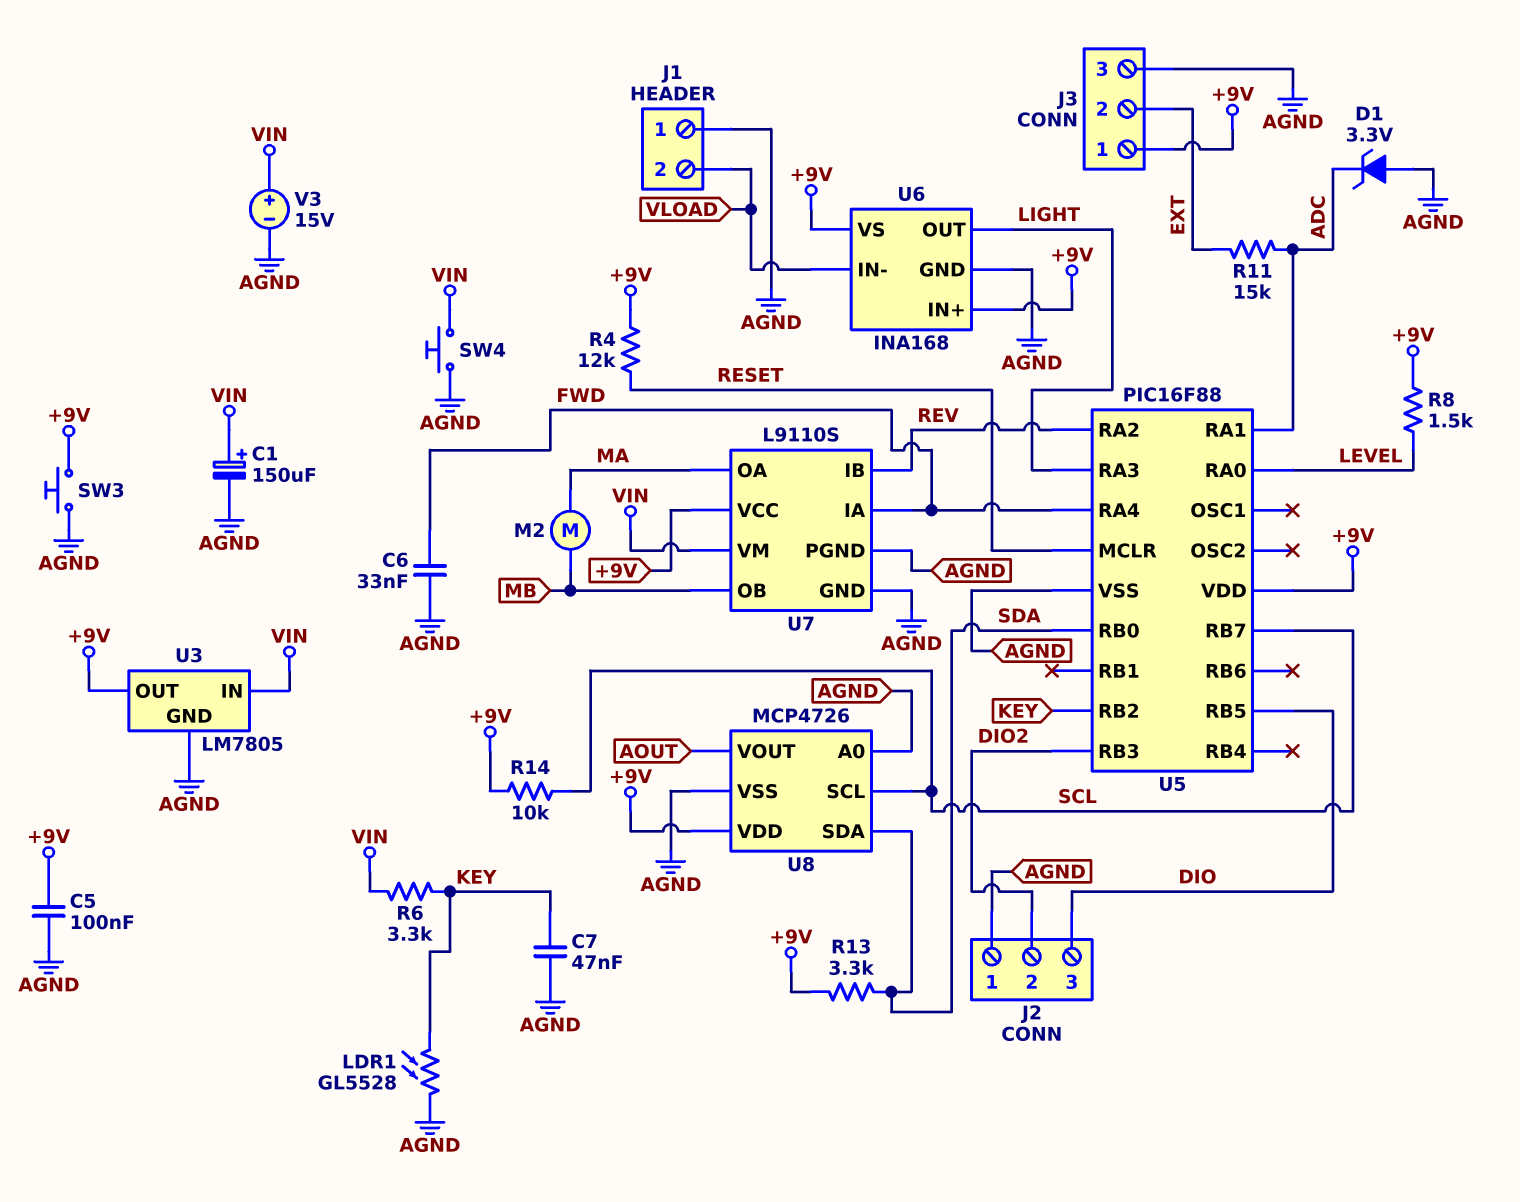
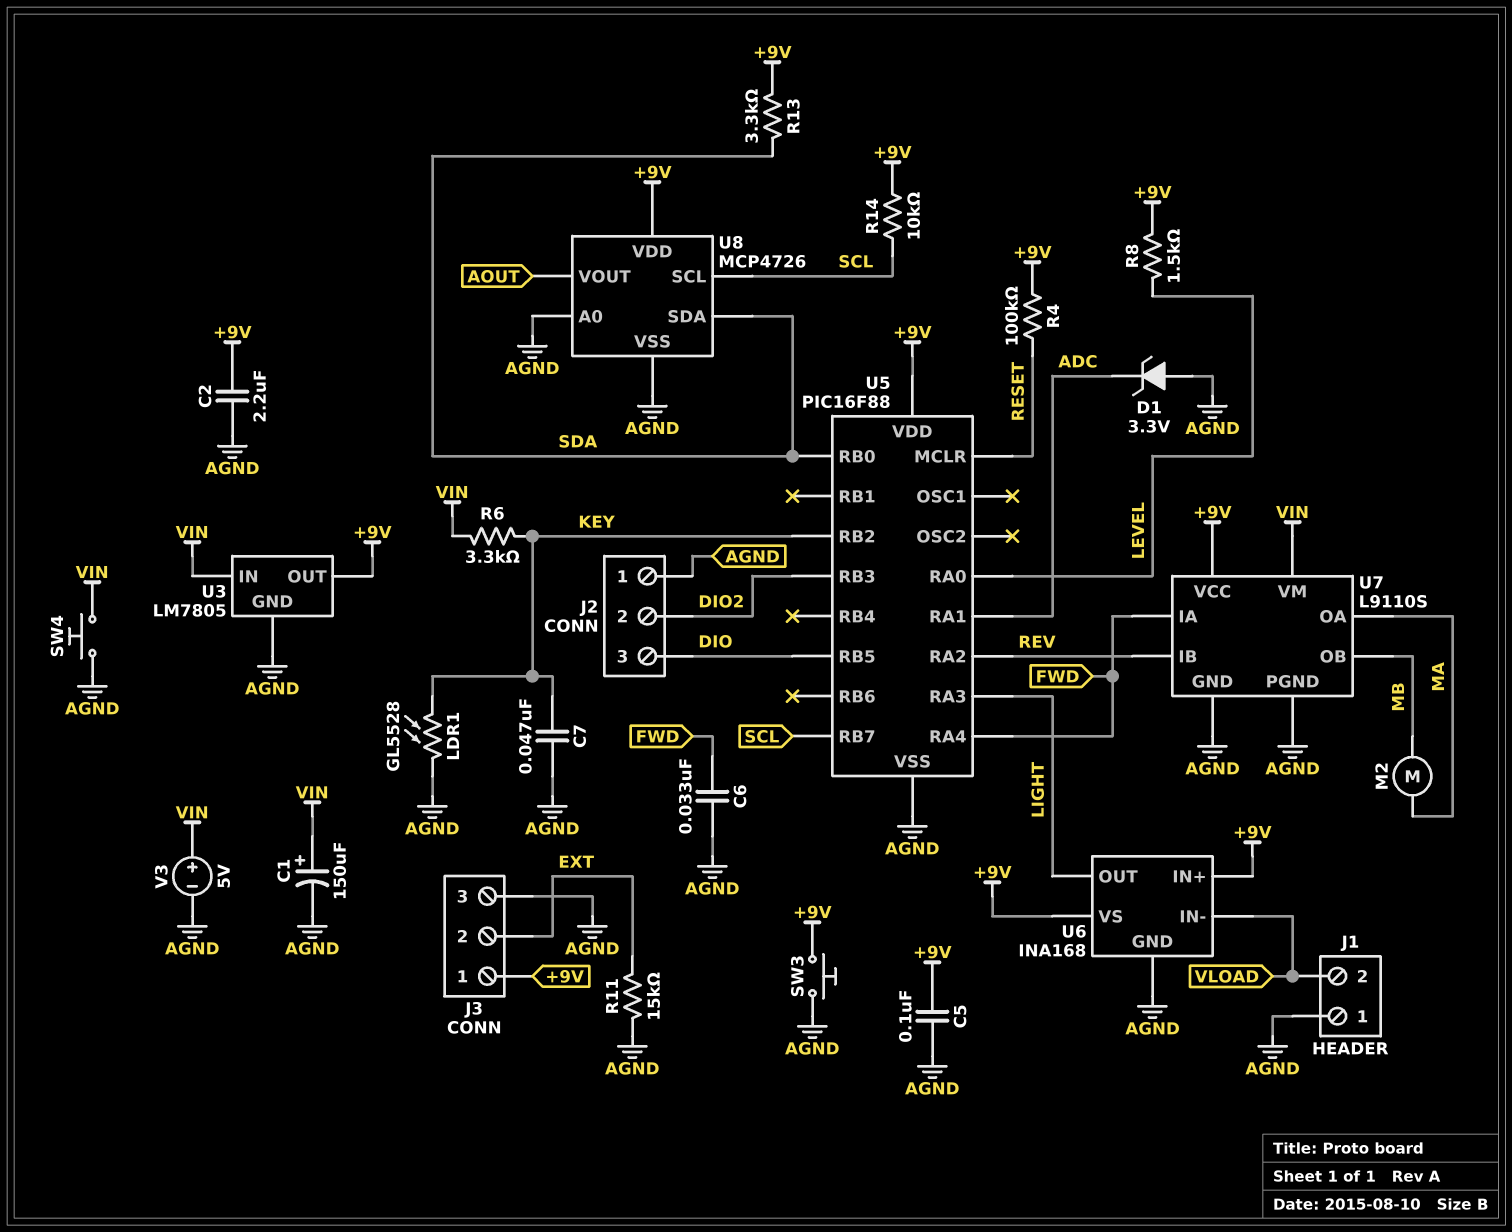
C2: none -> 2.2uF (+9V, AGND)
R4: 12k (+9V, RESET) -> 100k (+9V, RESET)
R11: 15k (ADC, EXT) -> 15k (AGND, EXT)
V3: 15V (plus VIN, minus AGND) -> 5V (plus VIN, minus AGND)

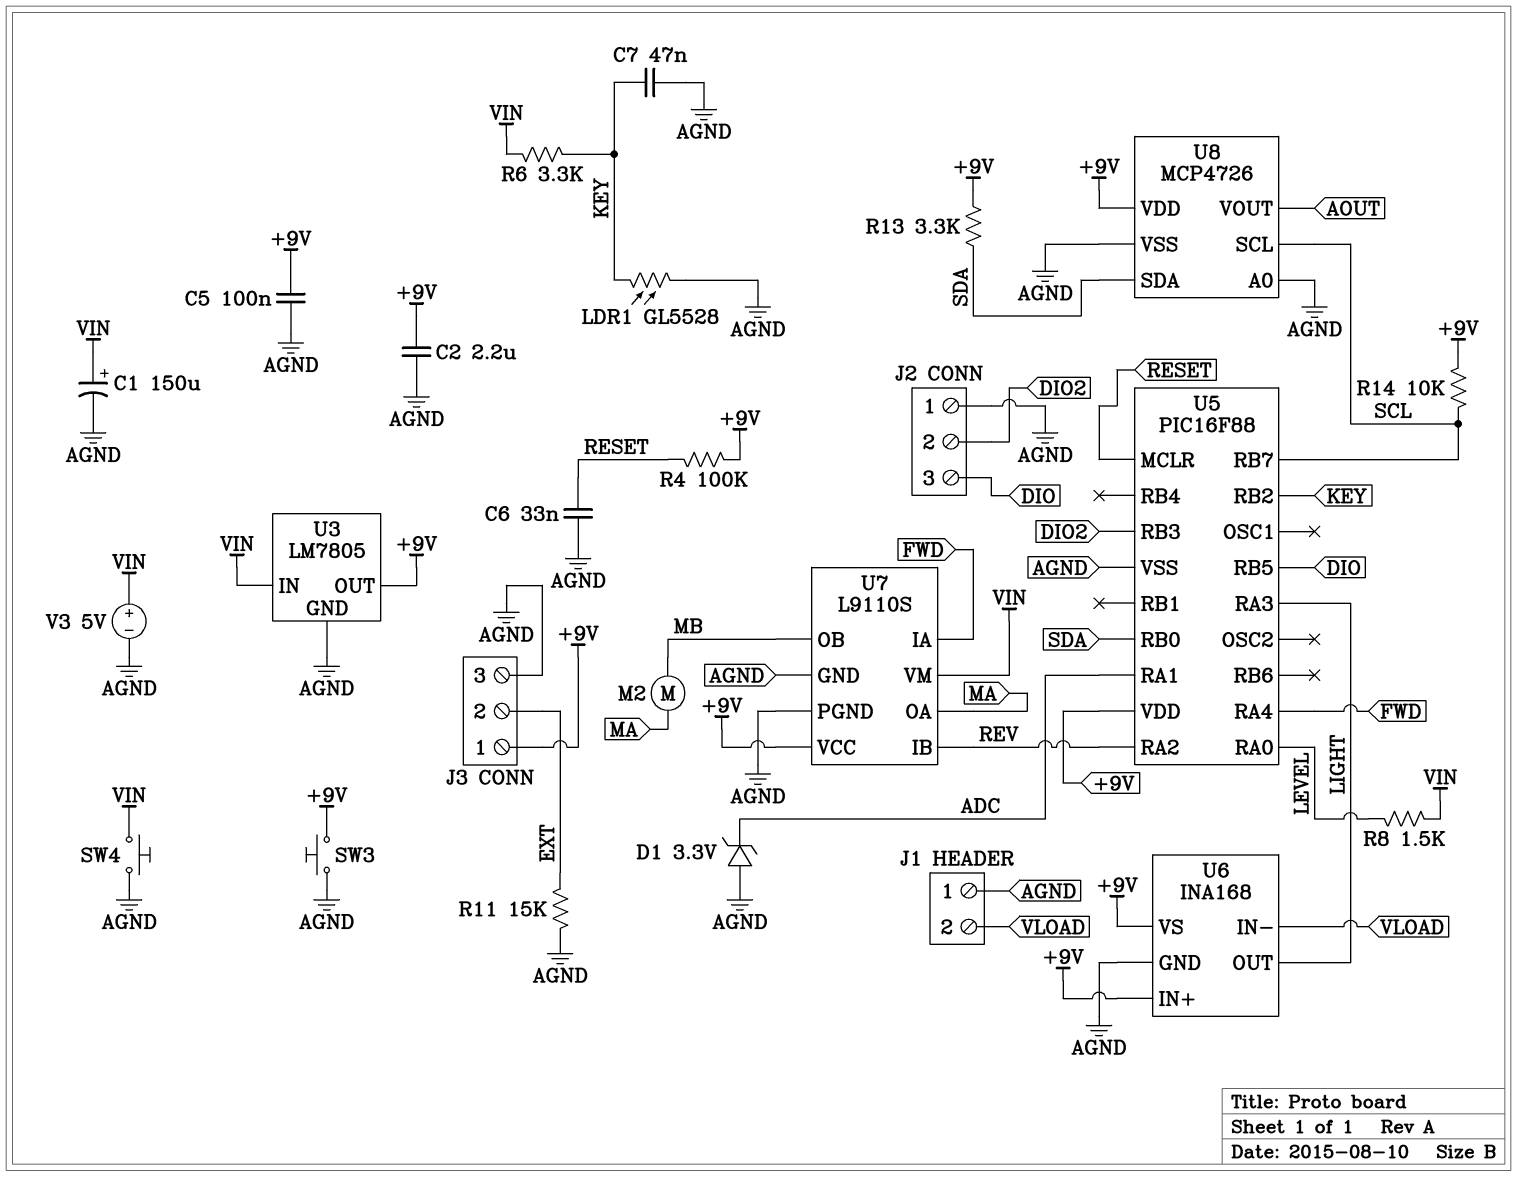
C6: 33nF (AGND, FWD) -> 33nF (AGND, RESET)
R8: 1.5k (+9V, LEVEL) -> 1.5k (LEVEL, VIN)

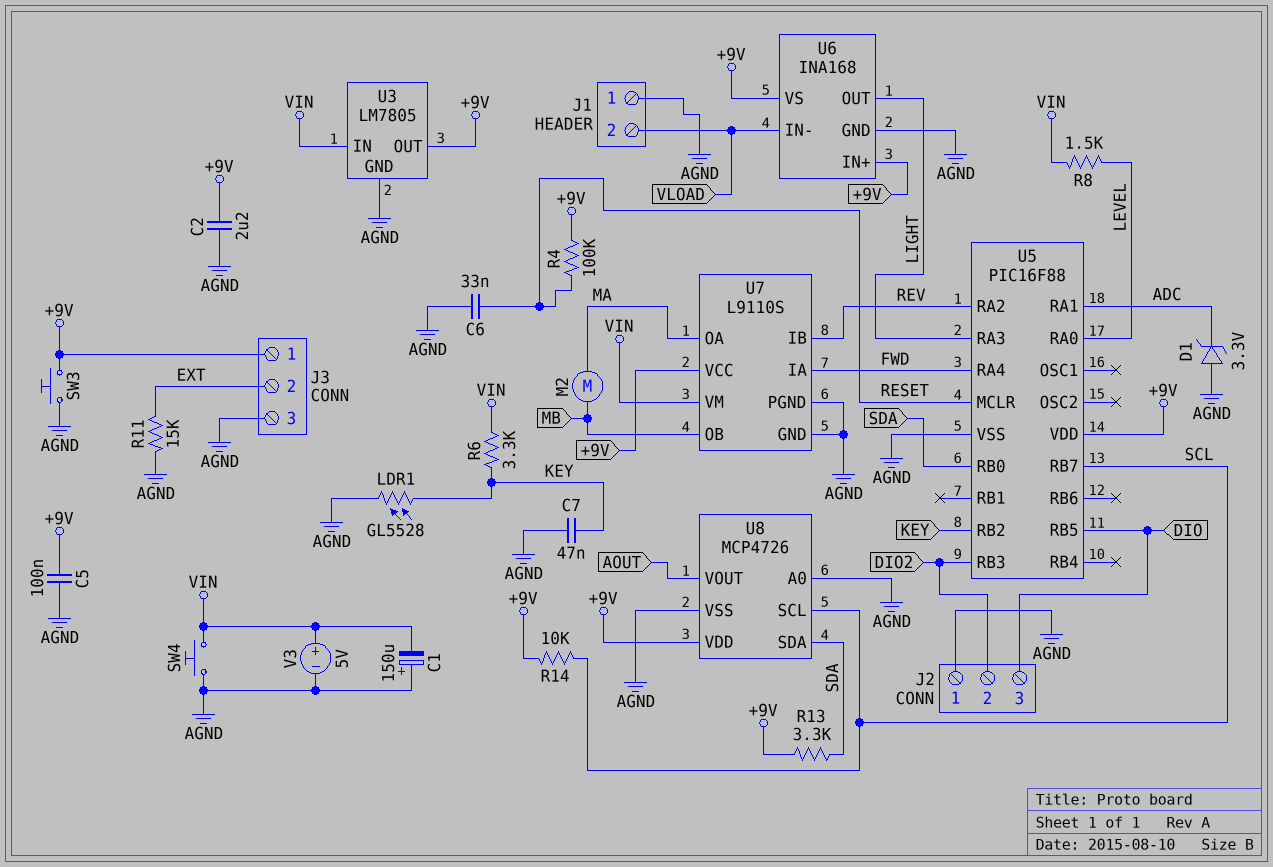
C1: 150uF (plus VIN, minus AGND) -> 150uF (plus AGND, minus VIN)

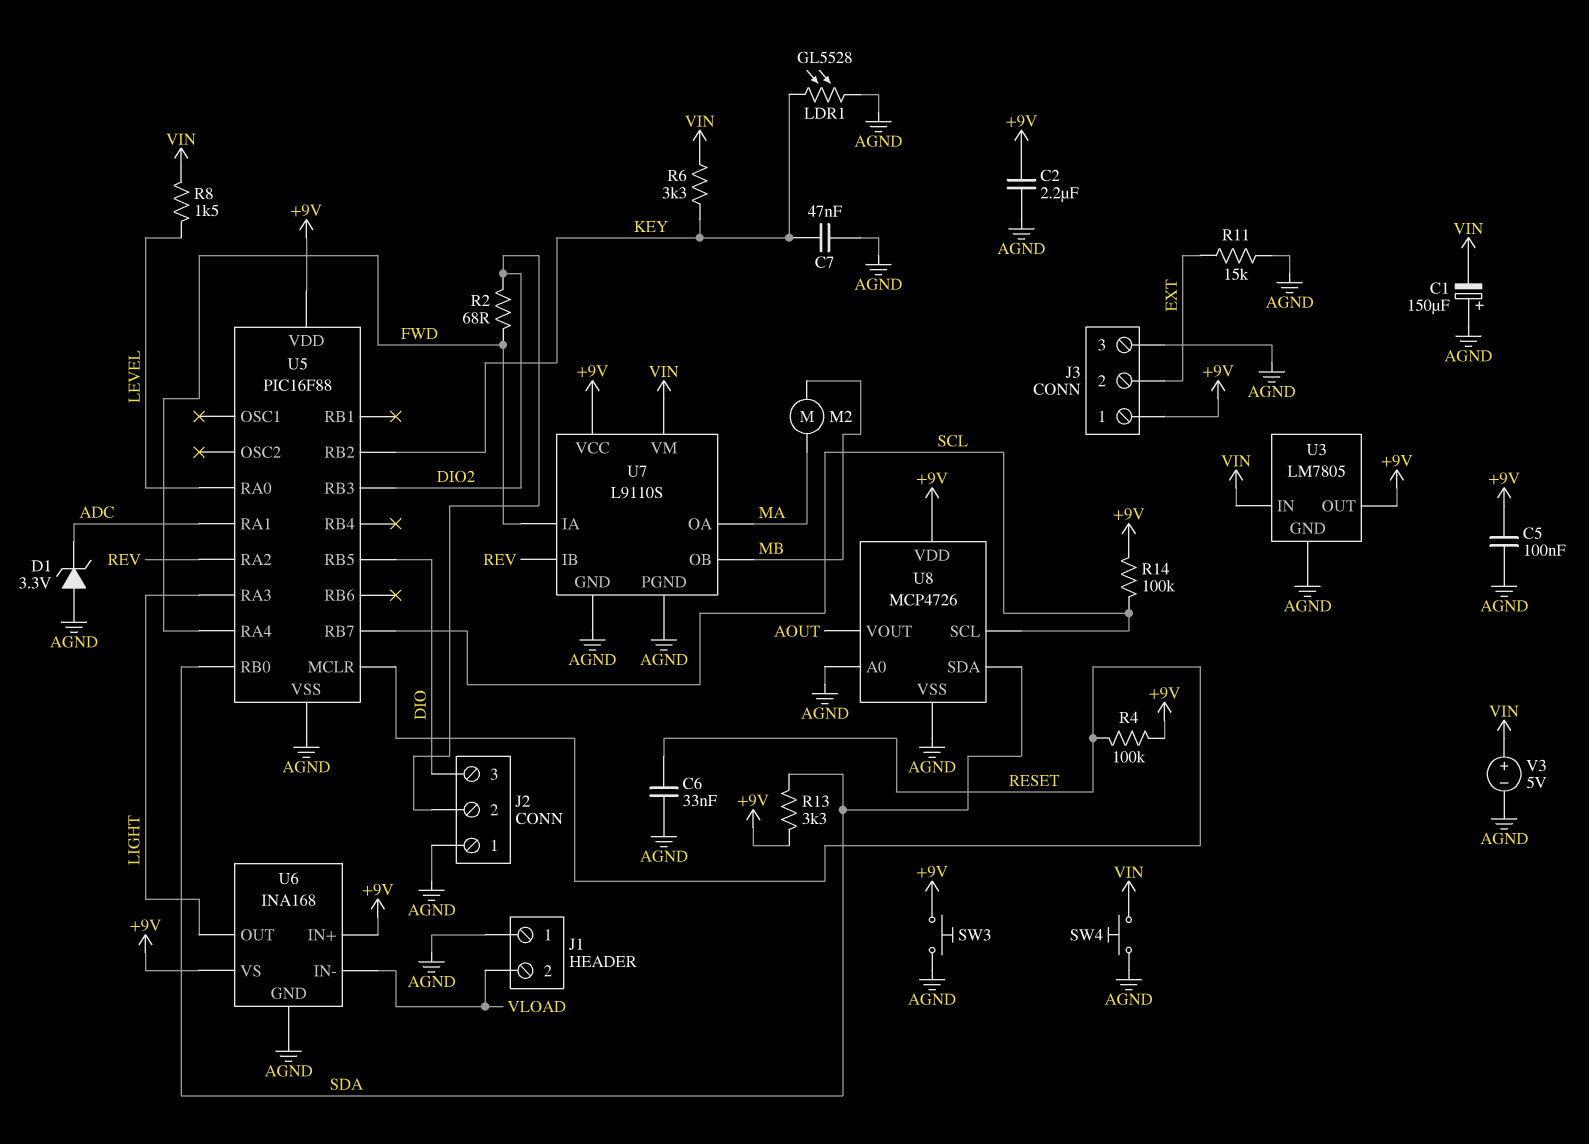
R2: none -> 68 (DIO2, FWD)
R14: 10k (+9V, SCL) -> 100k (+9V, SCL)

